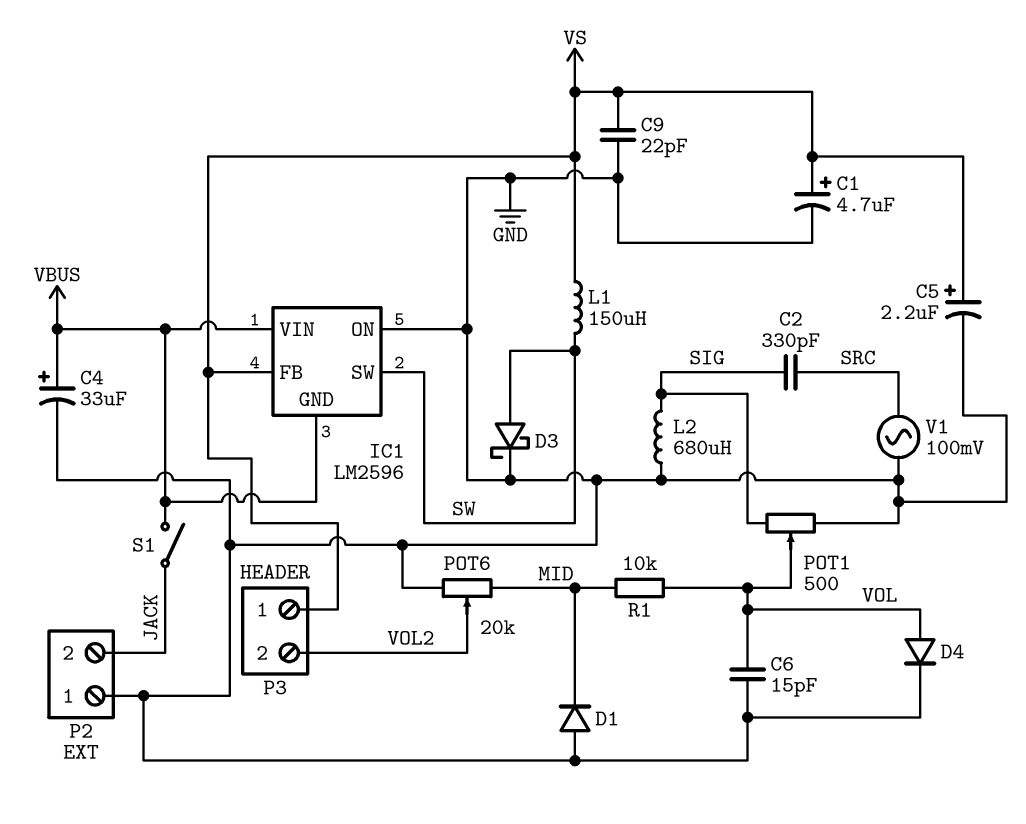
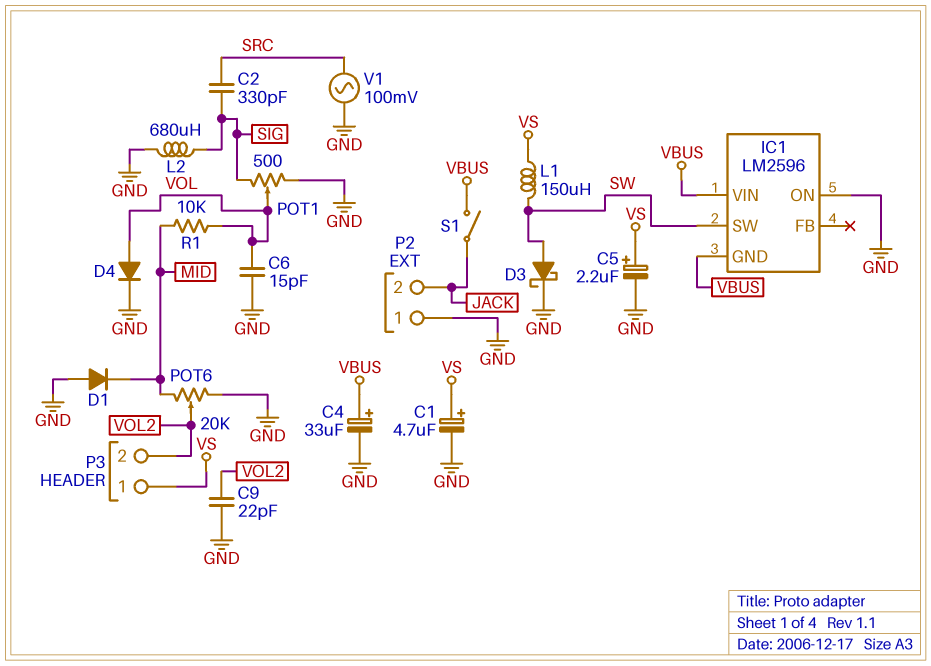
C9: 22pF (GND, VS) -> 22pF (GND, VOL2)
IC1 pin FB: VS -> none

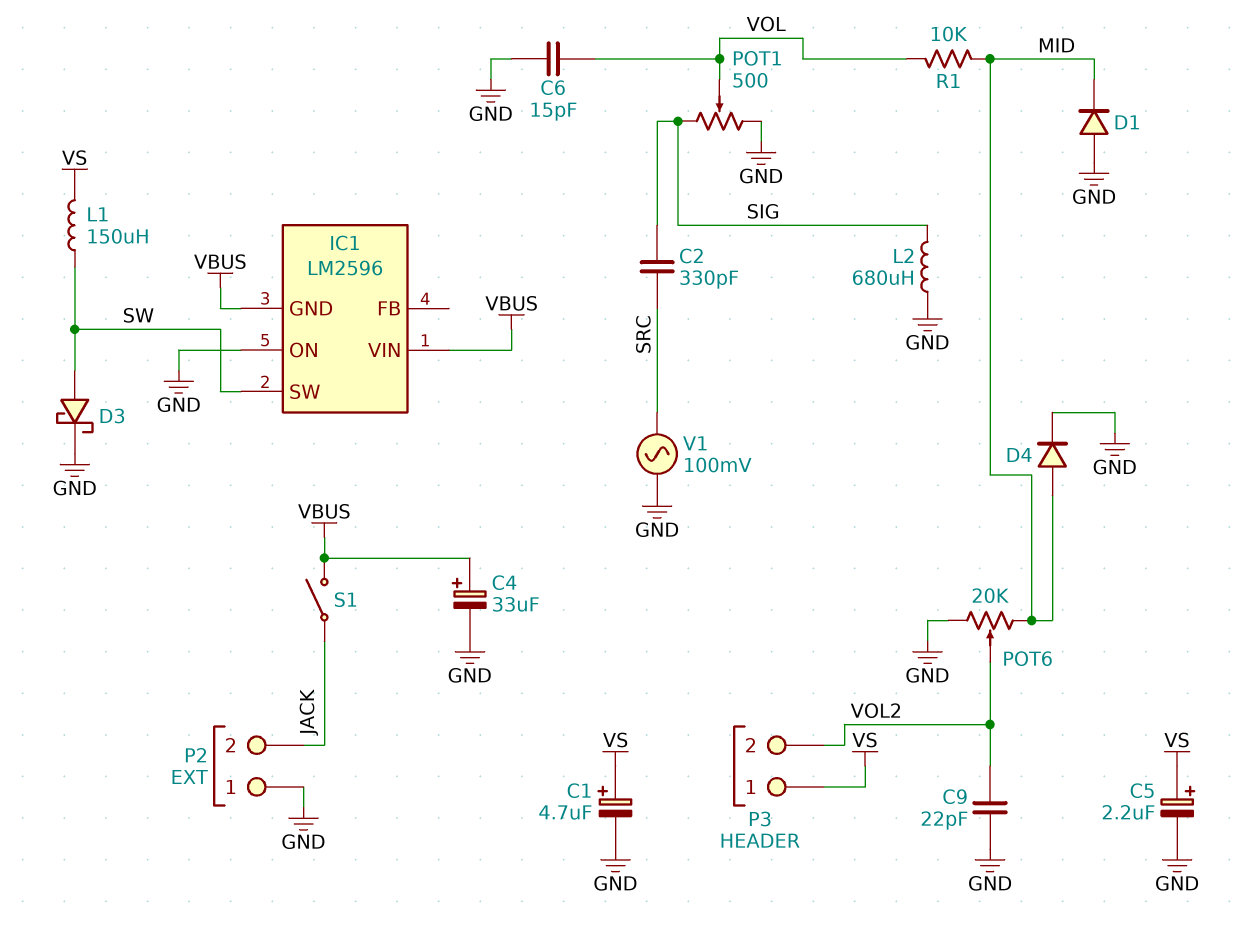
D4: diode (A VOL, K GND) -> diode (A MID, K GND)

